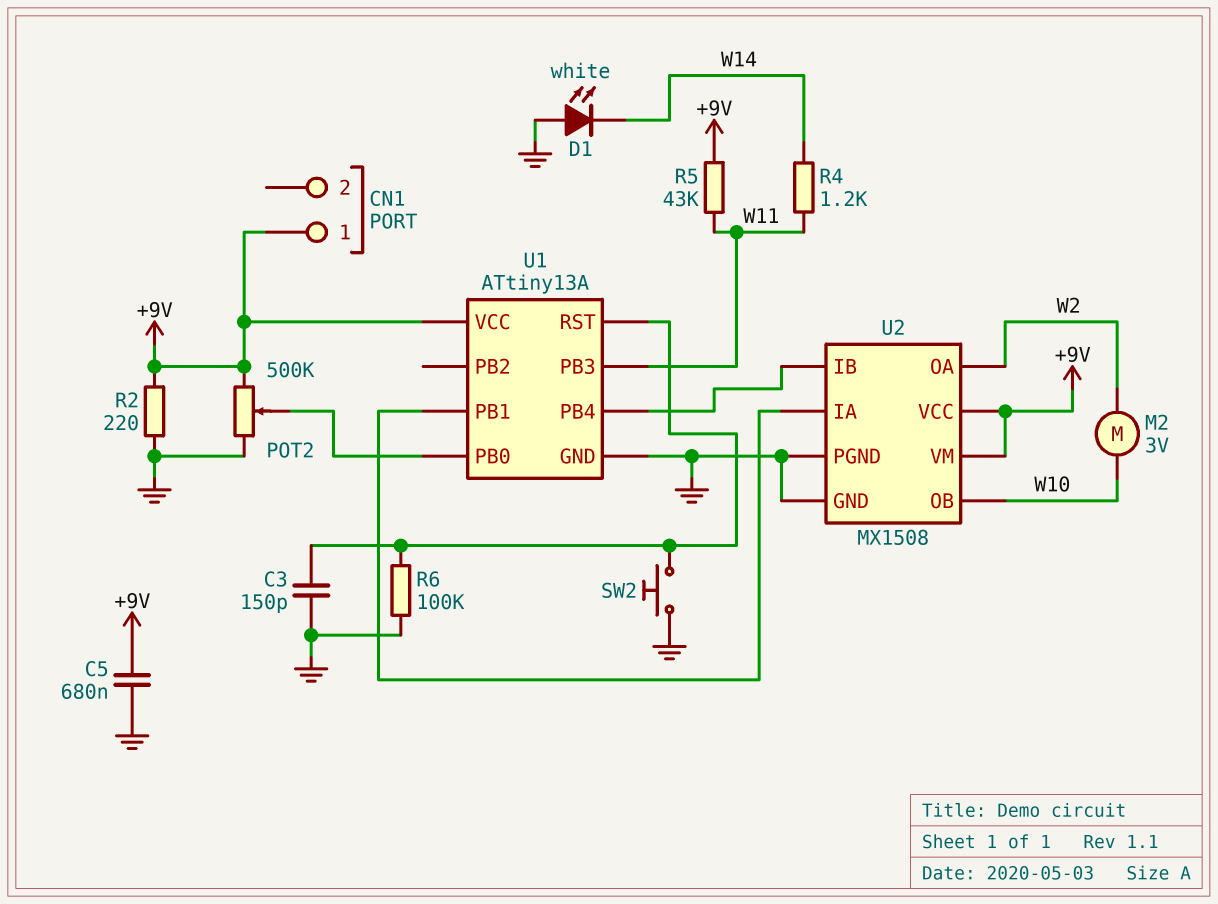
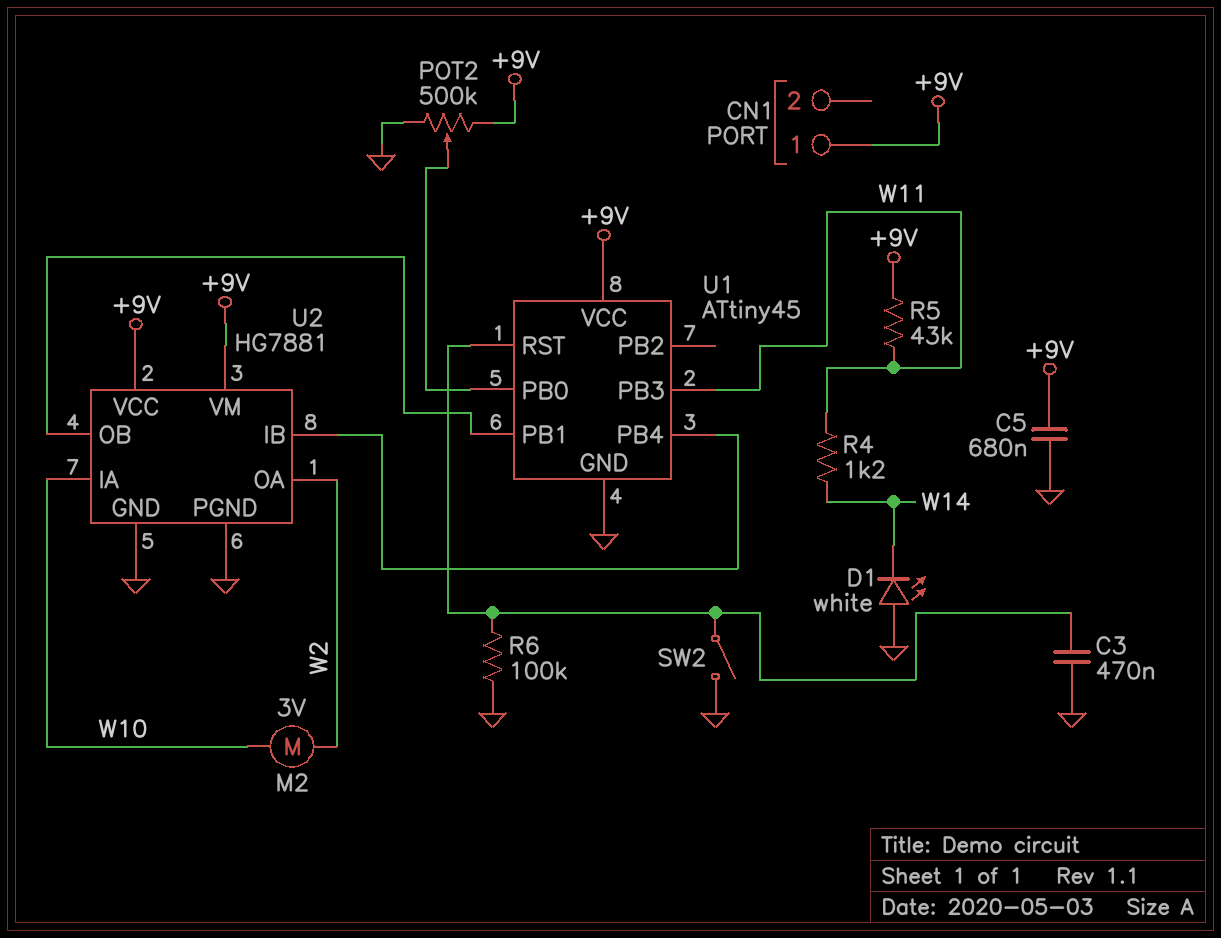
C3: 150pF (GND, U1/RST) -> 470nF (GND, U1/RST)
R2: 220 (+9V, GND) -> none
SW2: button (GND, U1/RST) -> switch (GND, U1/RST)
U1: ATtiny13A -> ATtiny45
U2: MX1508 -> HG7881
U2 pin IA: U1/PB1 -> W10
U2 pin OB: W10 -> U1/PB1

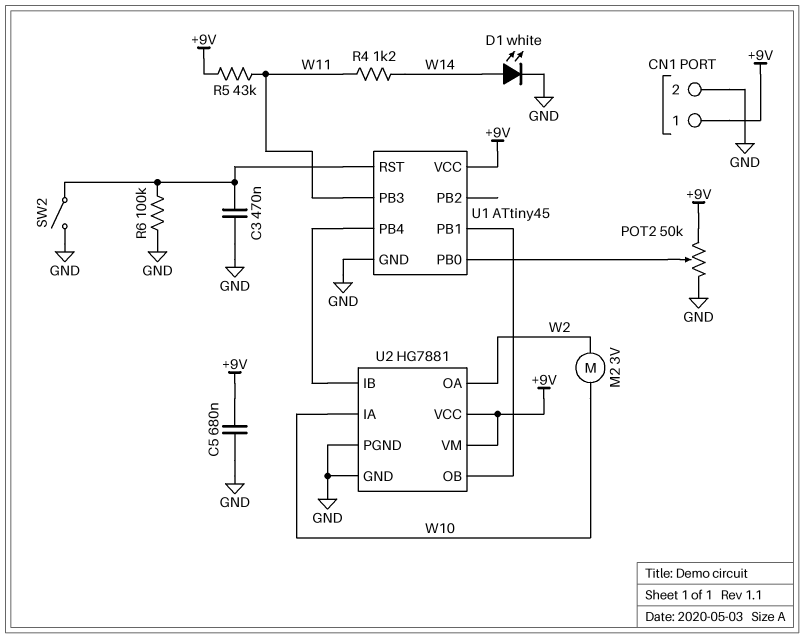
CN1 pin 2: none -> GND
D1: LED white (A GND, K W14) -> LED white (A W14, K GND)
POT2: 500k (+9V, GND, wiper U1/PB0) -> 50k (+9V, GND, wiper U1/PB0)

